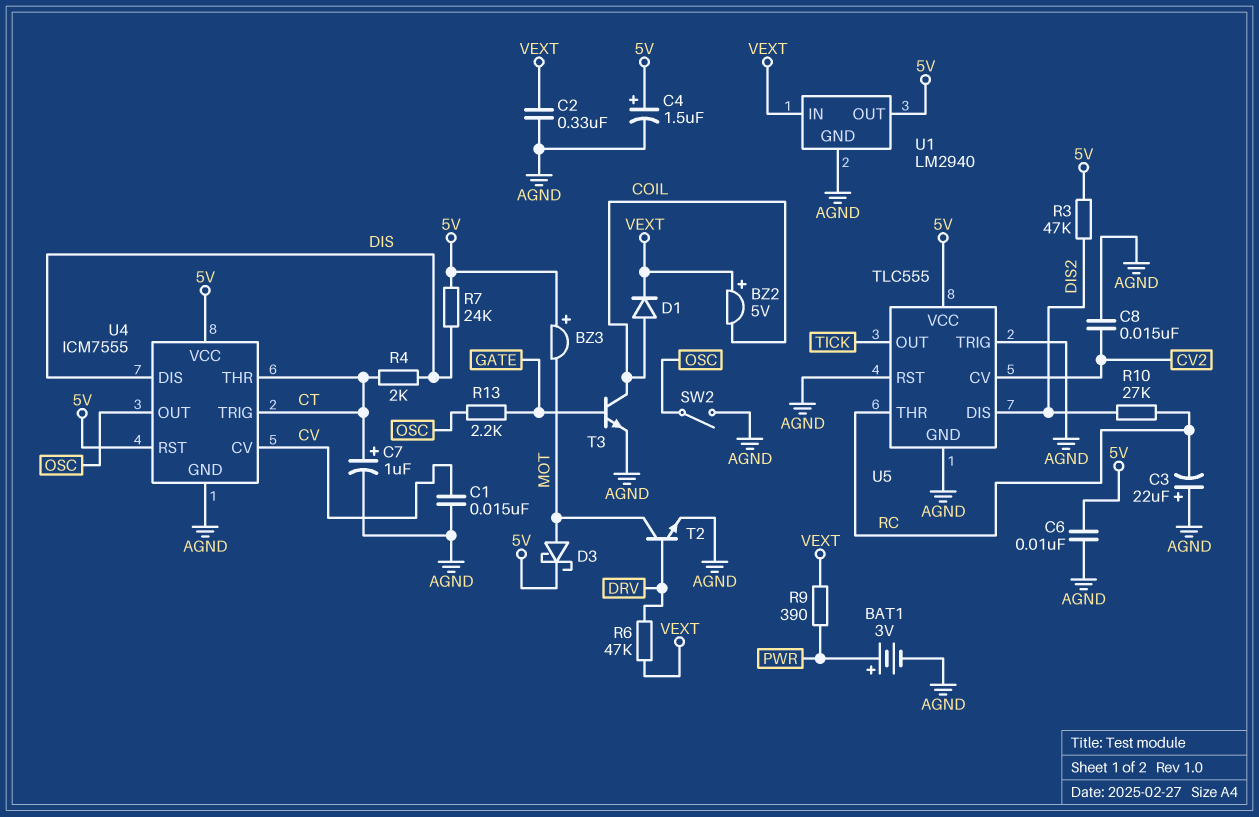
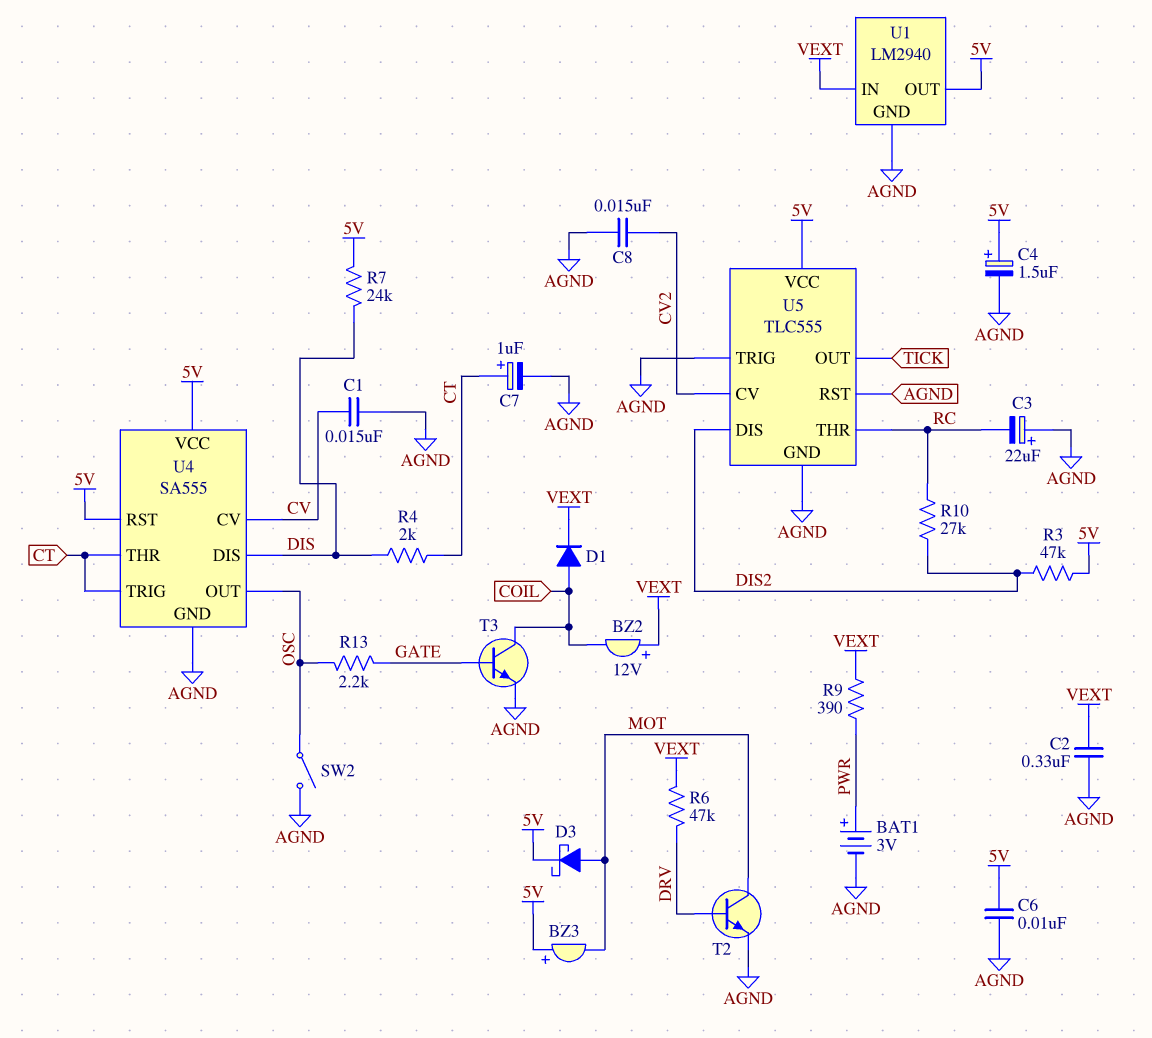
BZ2: buzzer 5V (plus VEXT, minus COIL) -> buzzer 12V (plus VEXT, minus COIL)
U4: ICM7555 -> SA555

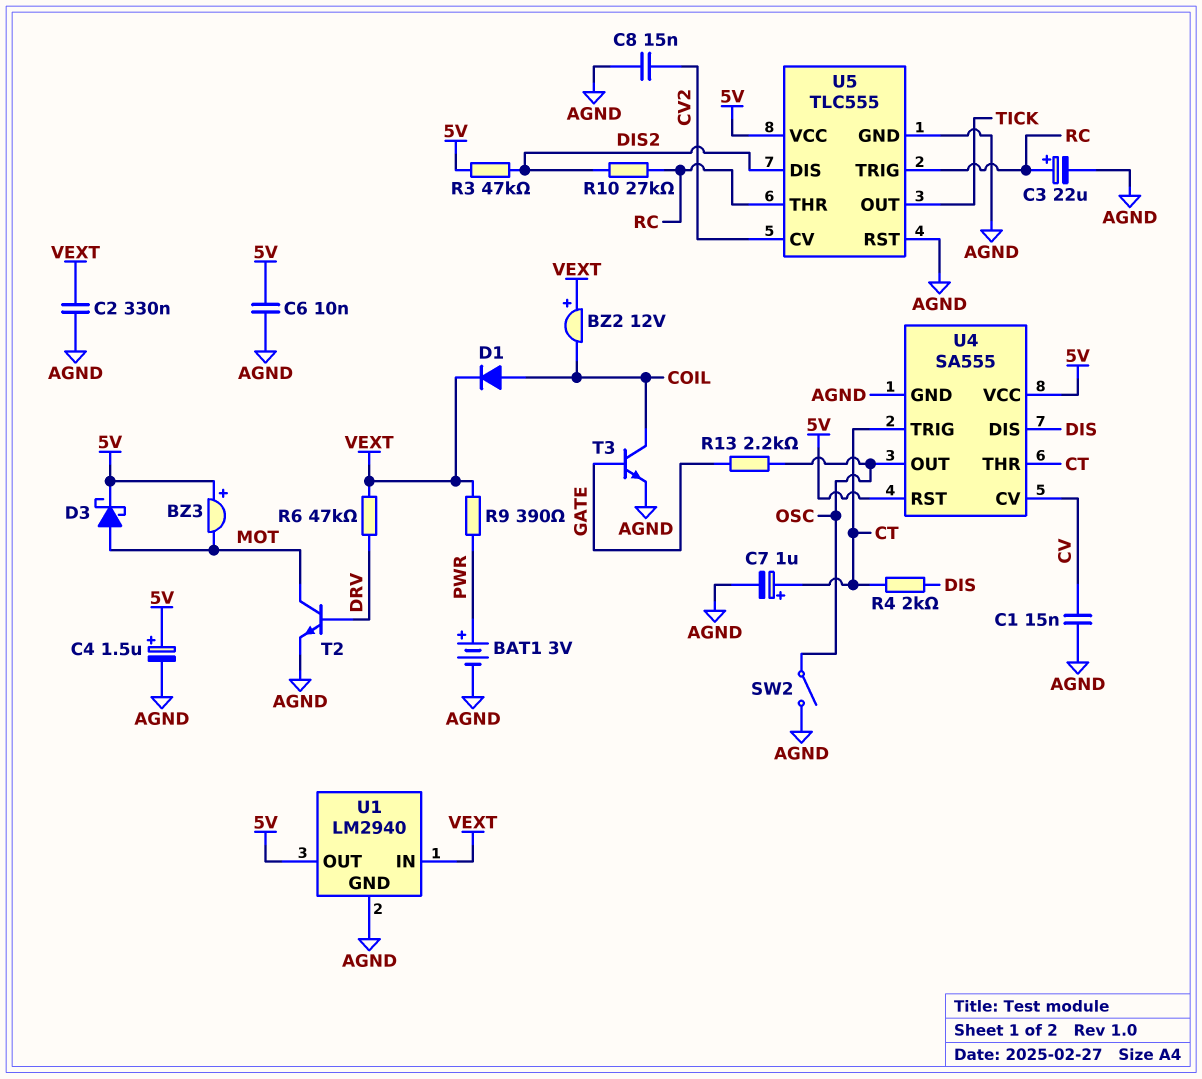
C3: 22uF (plus AGND, minus RC) -> 22uF (plus RC, minus AGND)
R7: 24k (5V, DIS) -> none
U5 pin TRIG: AGND -> RC

